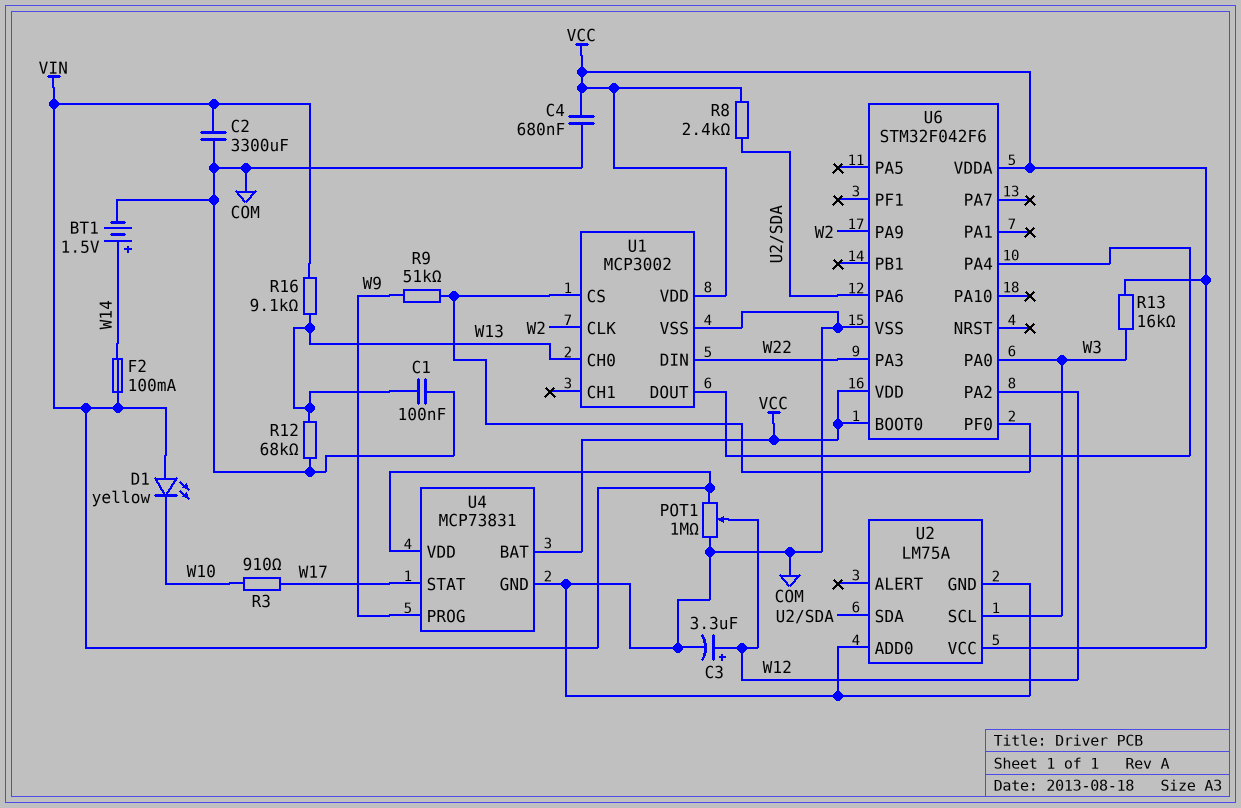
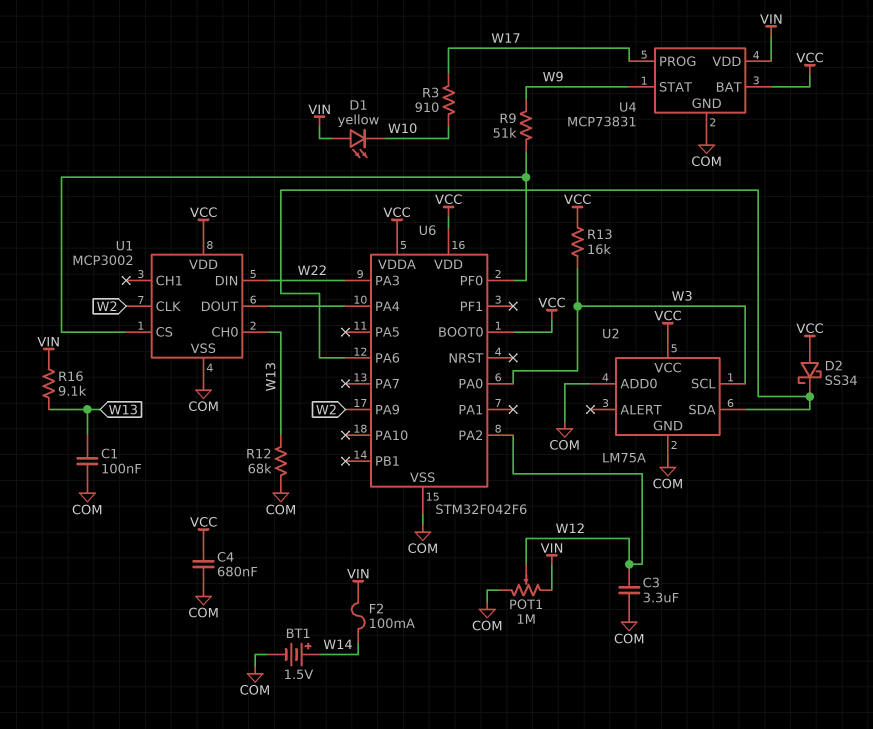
C2: 3300uF (COM, VIN) -> none
C3: 3.3uF (plus W12, minus COM) -> 3.3uF (COM, W12)
D2: none -> schottky SS34 (A VCC, K U2/SDA)
R8: 2.4k (U2/SDA, VCC) -> none
U4 pin PROG: W9 -> W17
U4 pin STAT: W17 -> W9

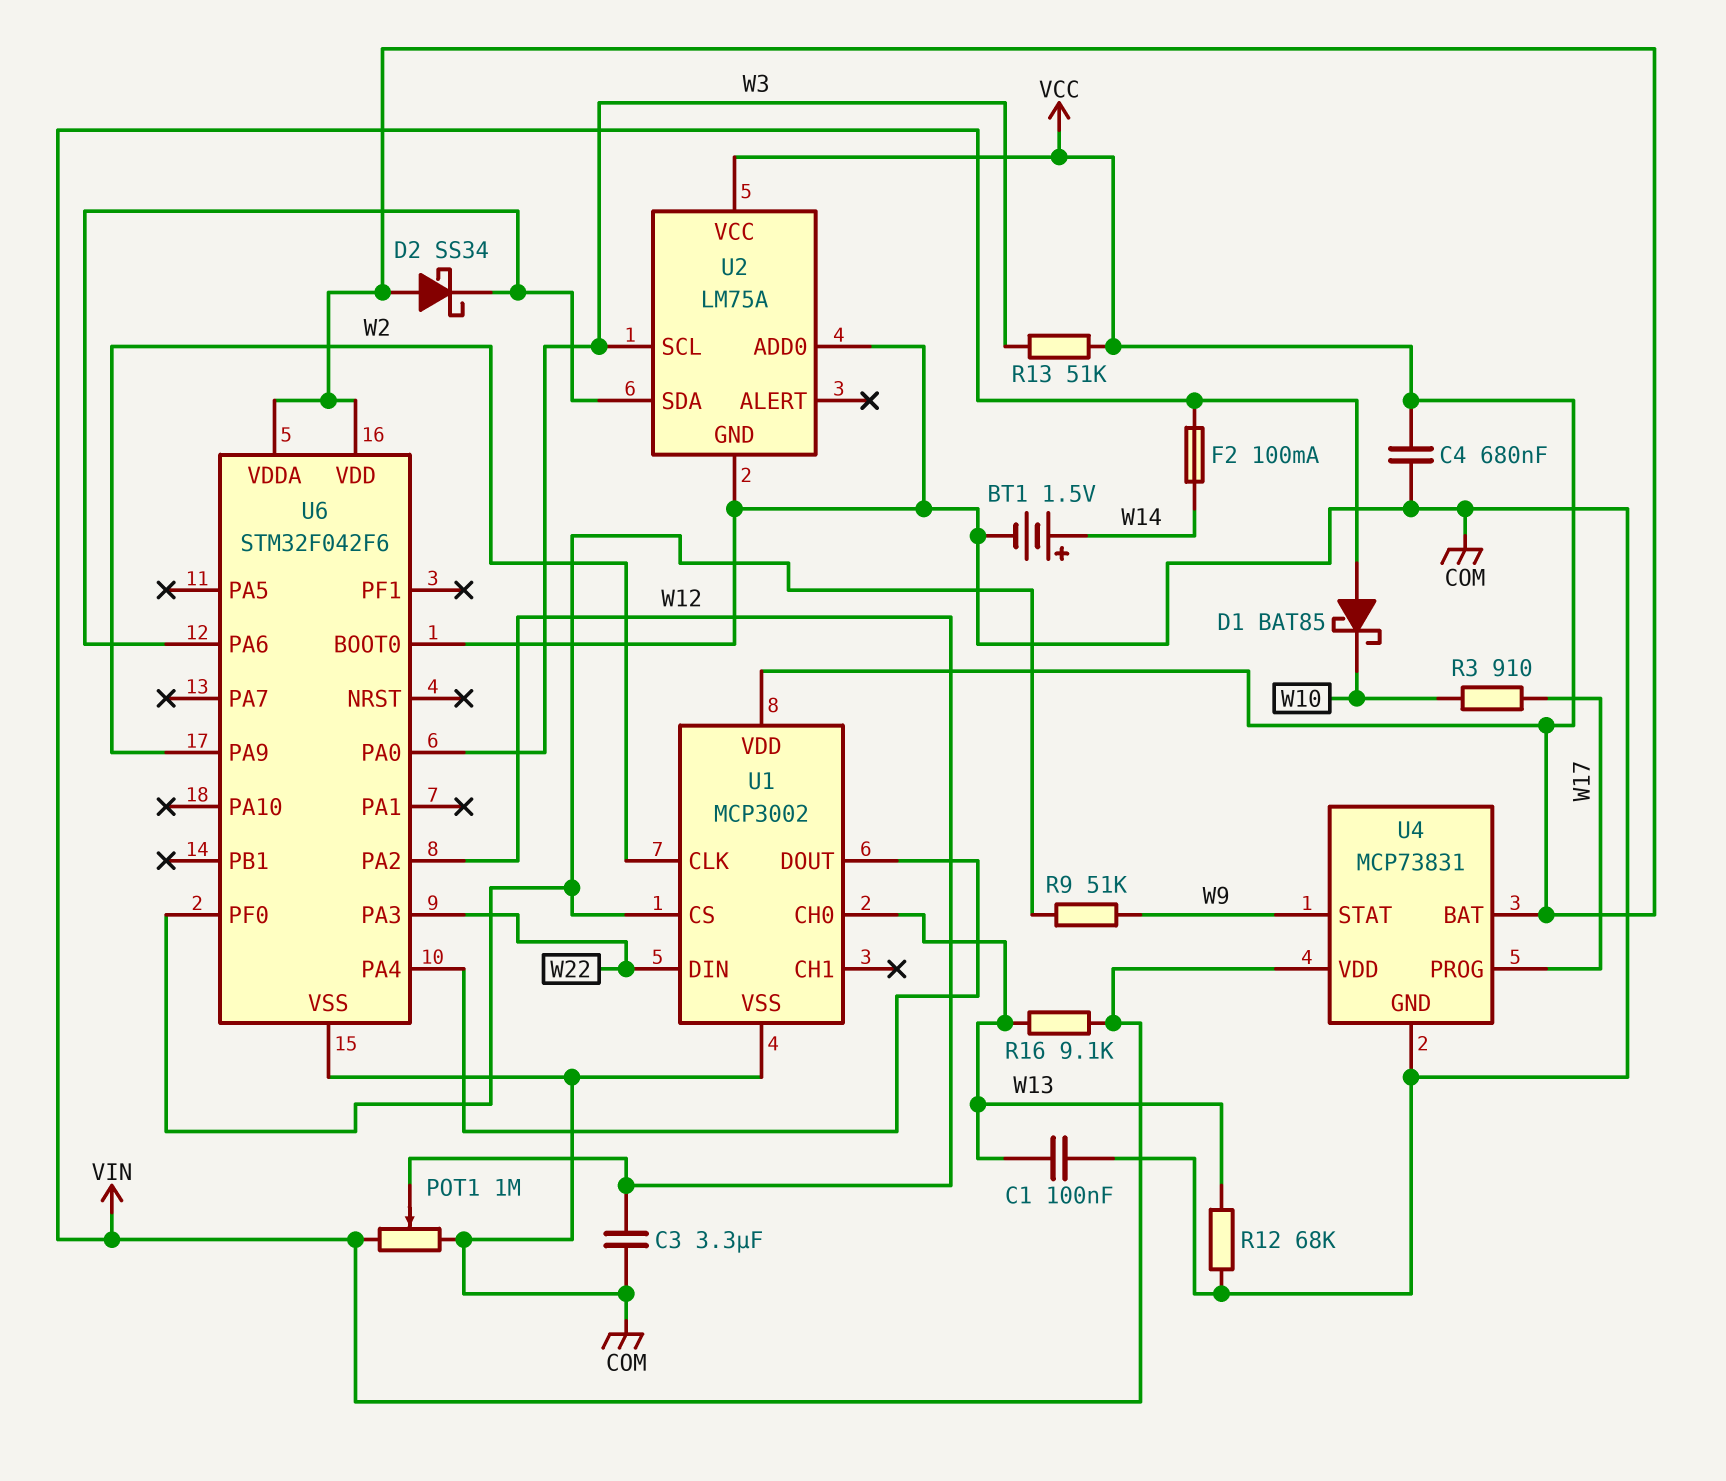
D1: LED yellow (A VIN, K W10) -> schottky BAT85 (A VIN, K W10)
R13: 16k (VCC, W3) -> 51k (VCC, W3)
U6 pin BOOT0: VCC -> COM

